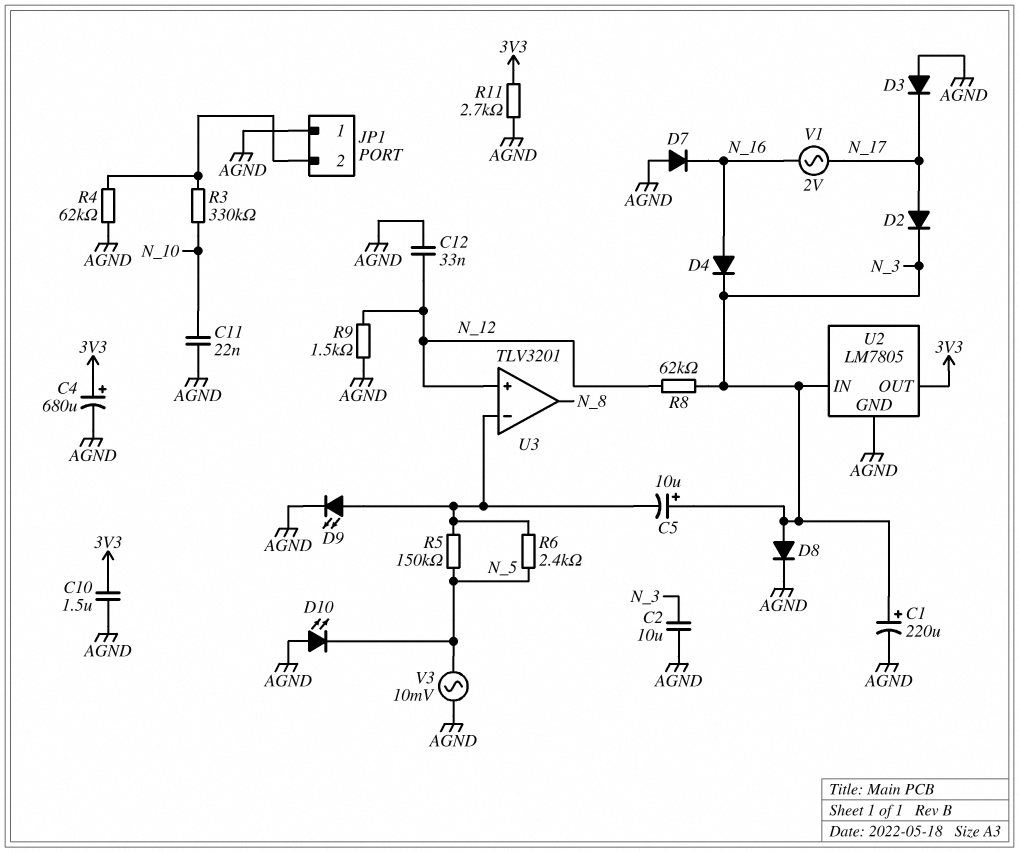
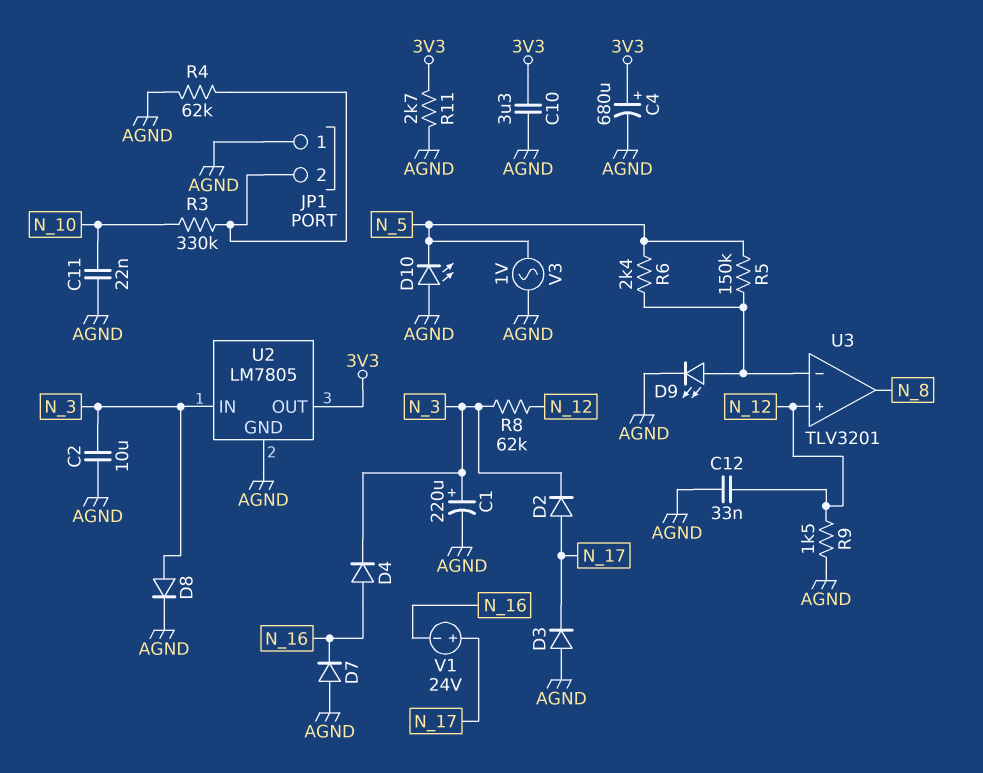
C5: 10uF (plus N_3, minus U3/in-) -> none
C10: 1.5uF (3V3, AGND) -> 3.3uF (3V3, AGND)
V1: AC 2V (N_16, N_17) -> 24V (plus N_17, minus N_16)
V3: AC 10mV (AGND, N_5) -> AC 1V (AGND, N_5)

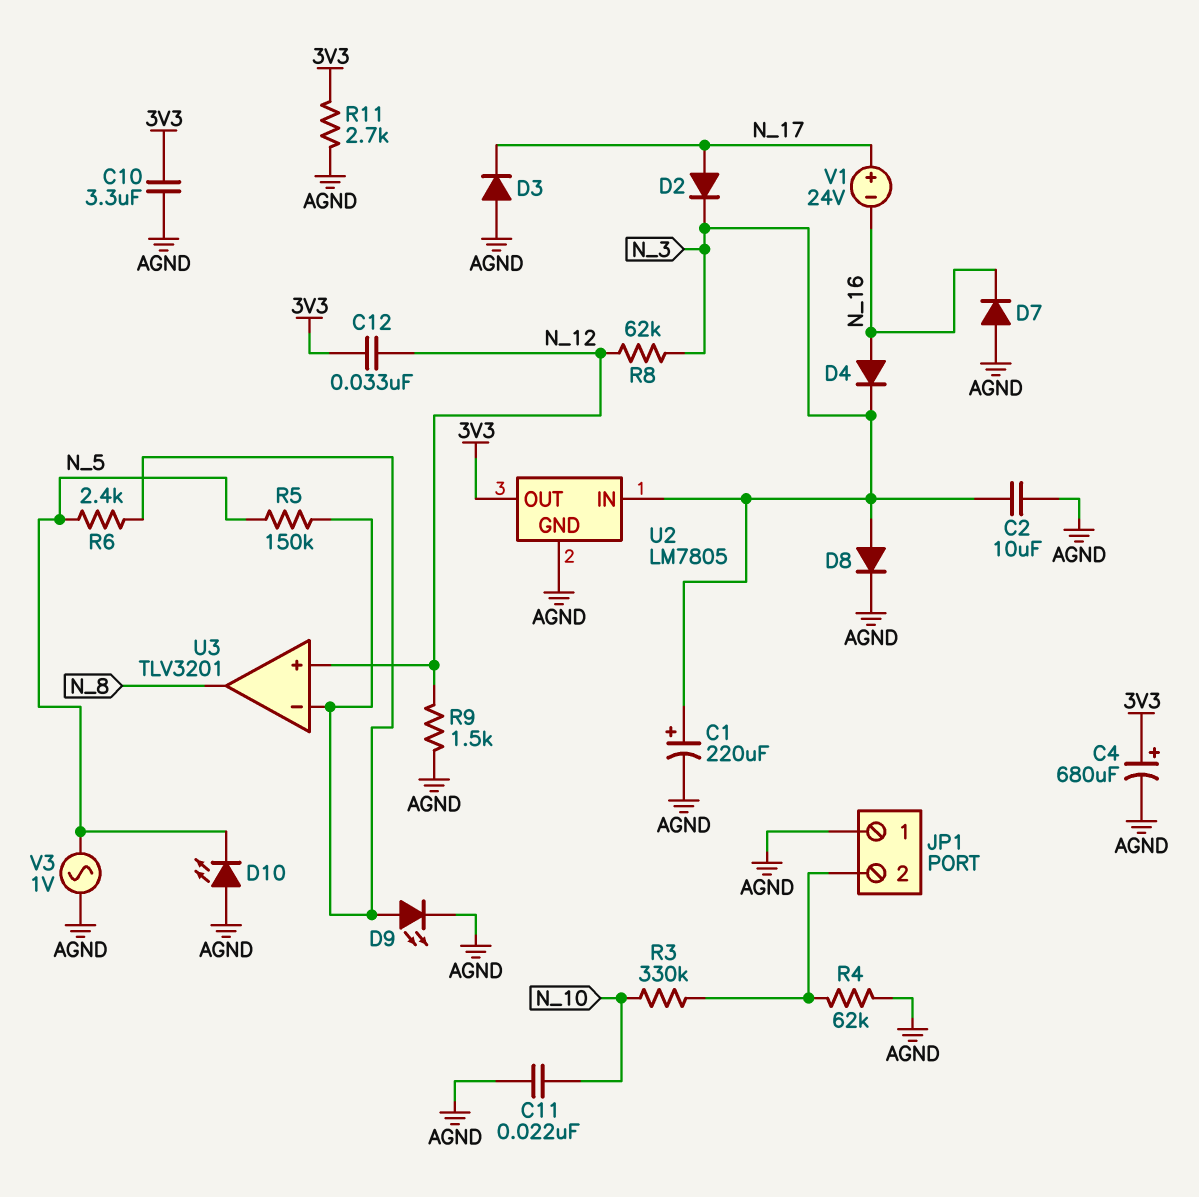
C12: 33nF (AGND, N_12) -> 33nF (3V3, N_12)

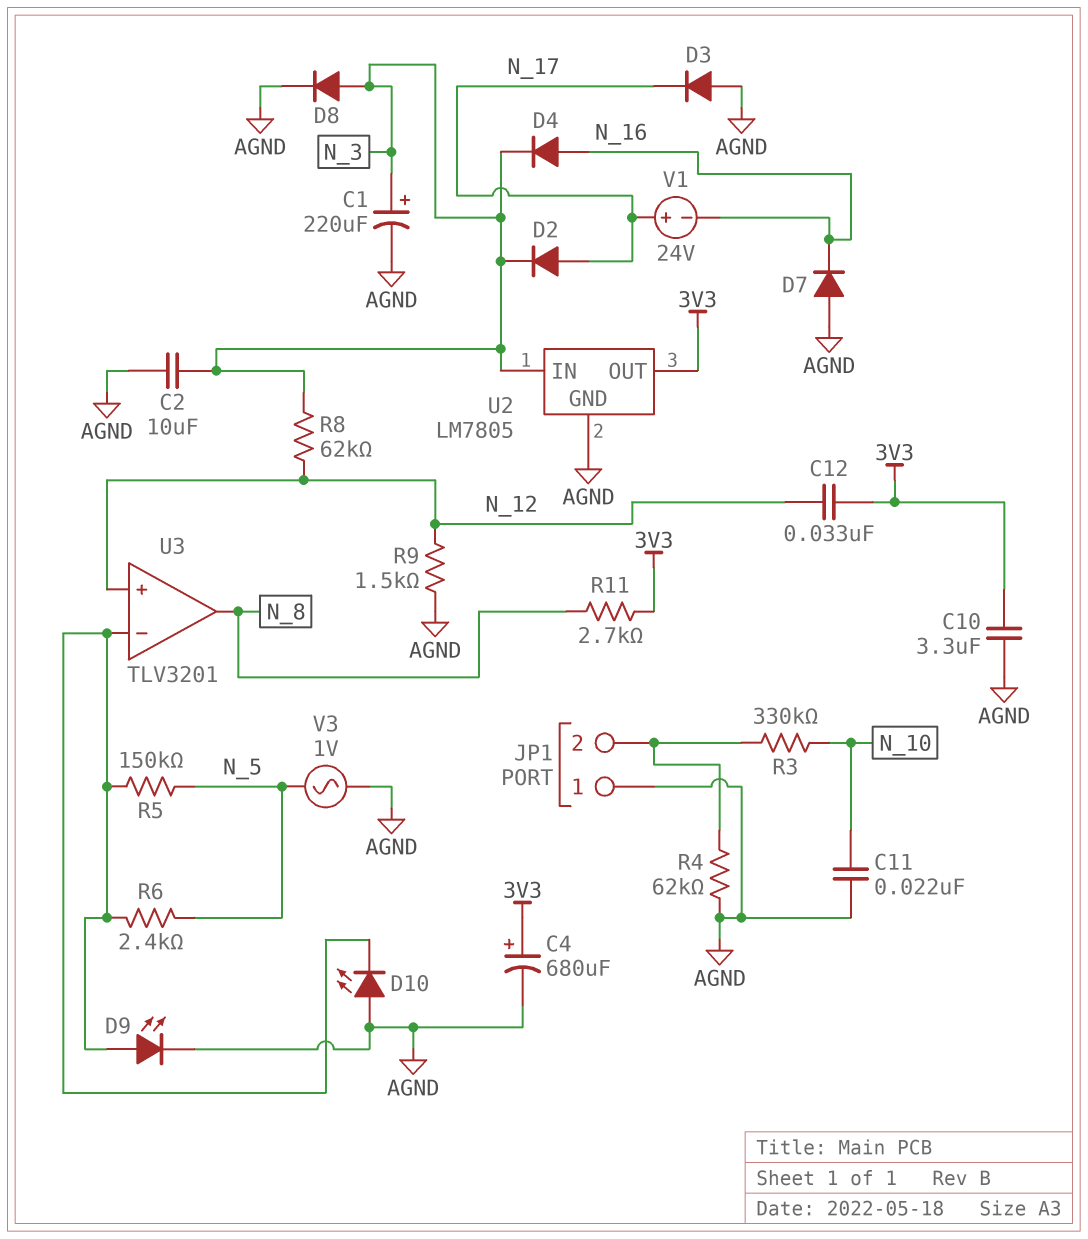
D10: LED (A AGND, K N_5) -> LED (A AGND, K U3/in-)
R11: 2.7k (3V3, AGND) -> 2.7k (3V3, N_8)

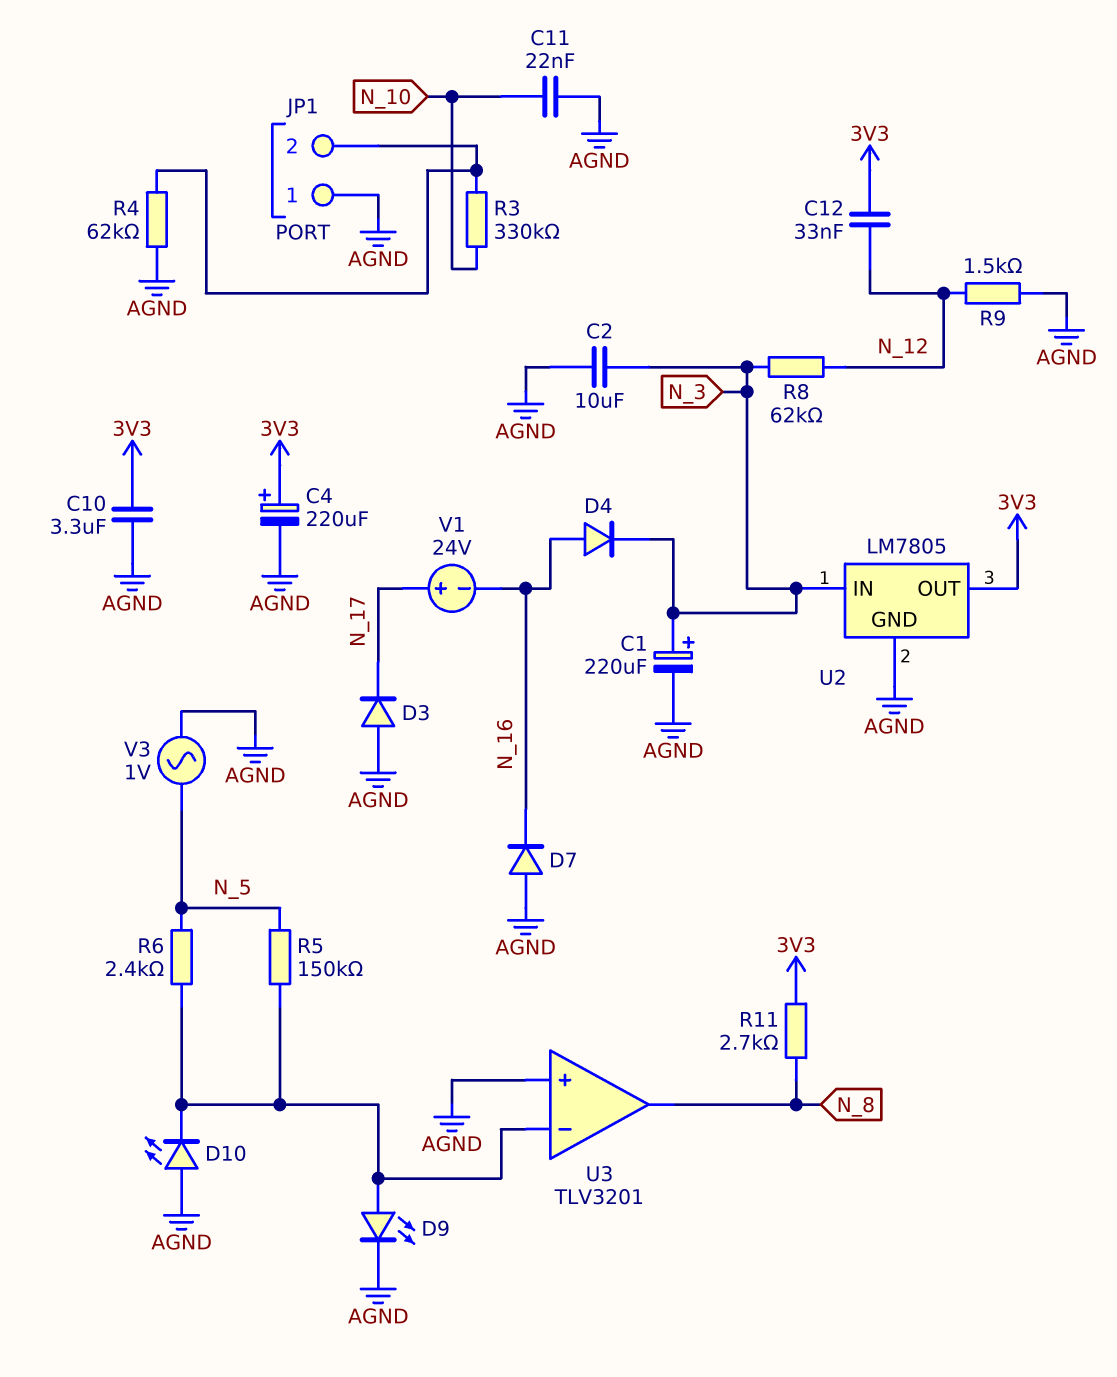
C4: 680uF (plus 3V3, minus AGND) -> 220uF (plus 3V3, minus AGND)
D2: diode (A N_17, K N_3) -> none
D8: diode (A N_3, K AGND) -> none
U3 pin in+: N_12 -> AGND

